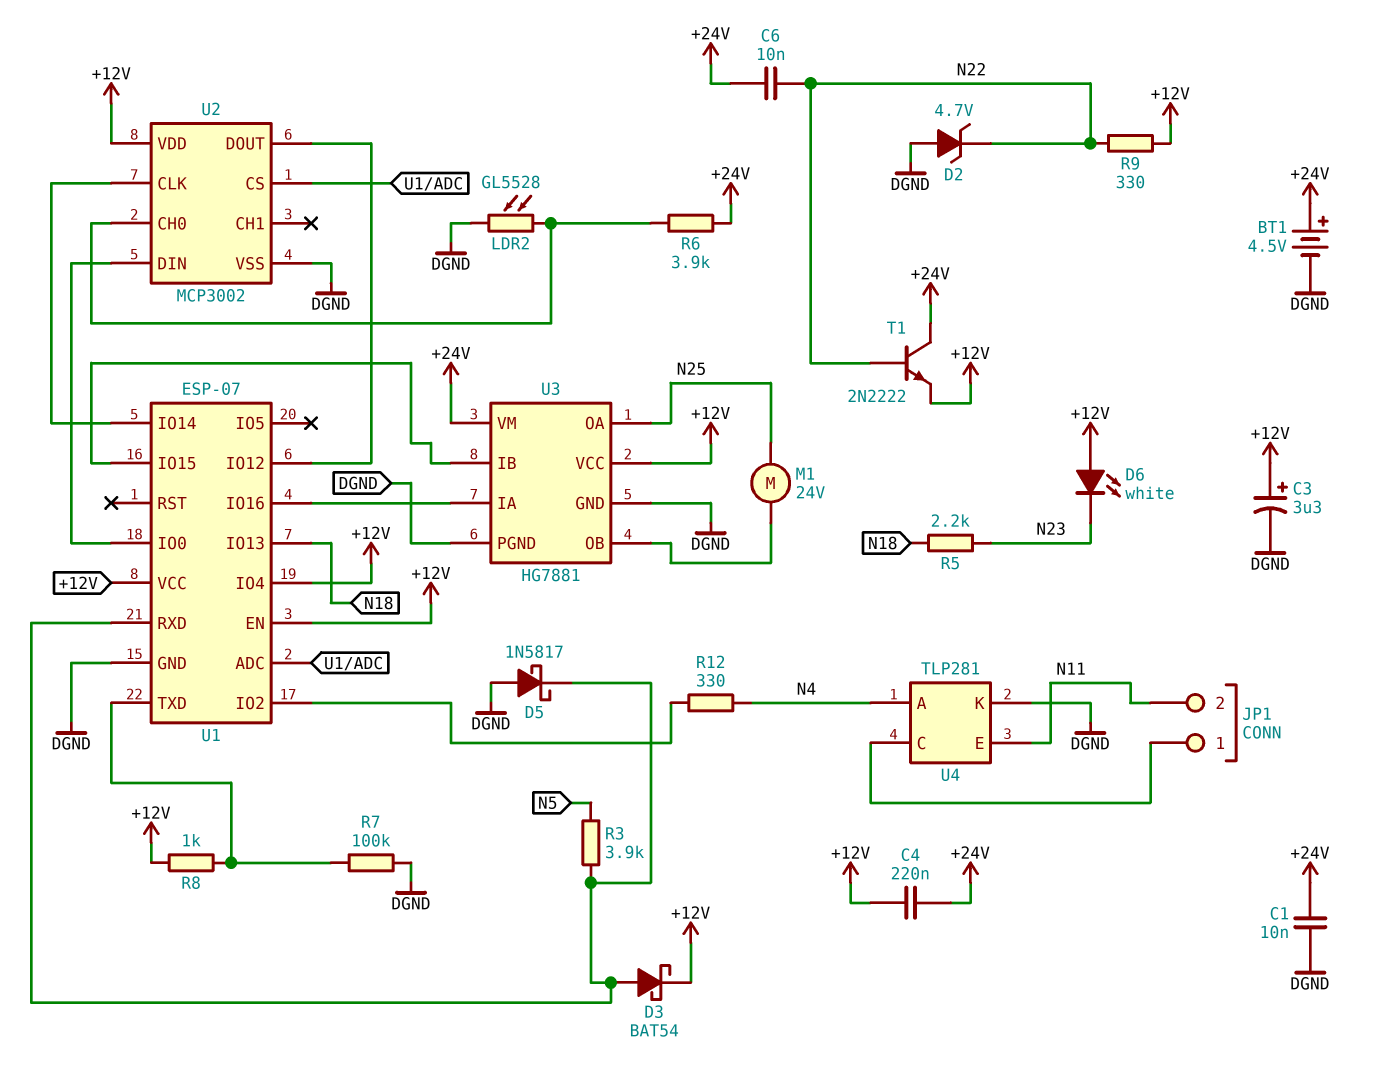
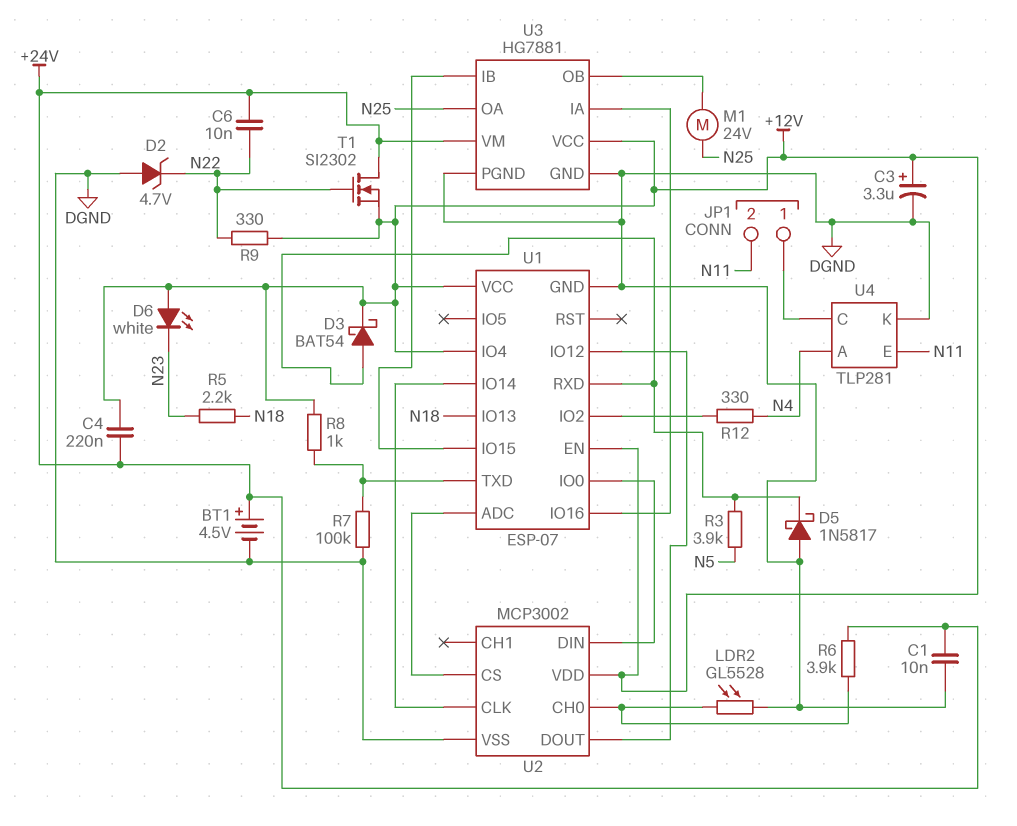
T1: NPN 2N2222 (B N22, C +24V, E +12V) -> NMOS SI2302 (G N22, D +24V, S +12V)

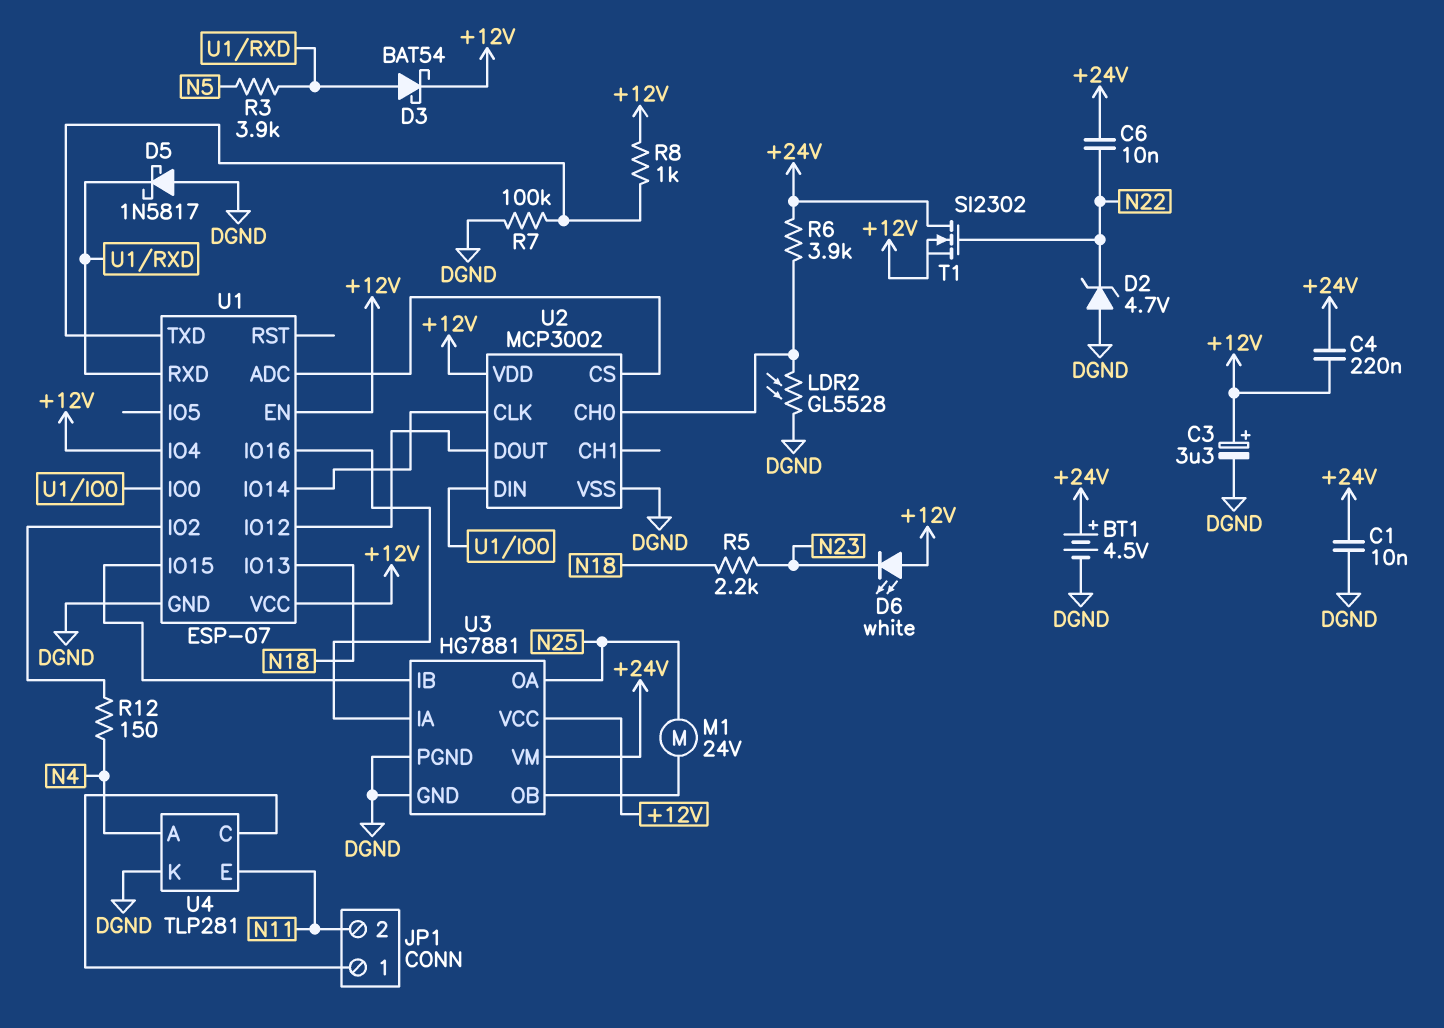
R9: 330 (+12V, N22) -> none
R12: 330 (N4, U1/IO2) -> 150 (N4, U1/IO2)

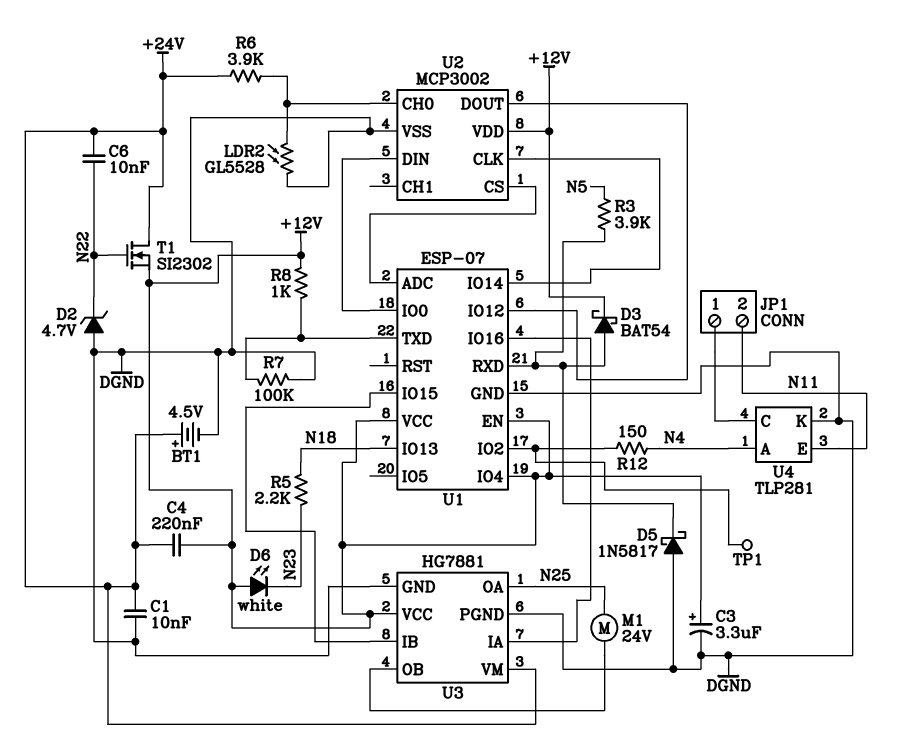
TP1: none -> test point (U1/IO2)

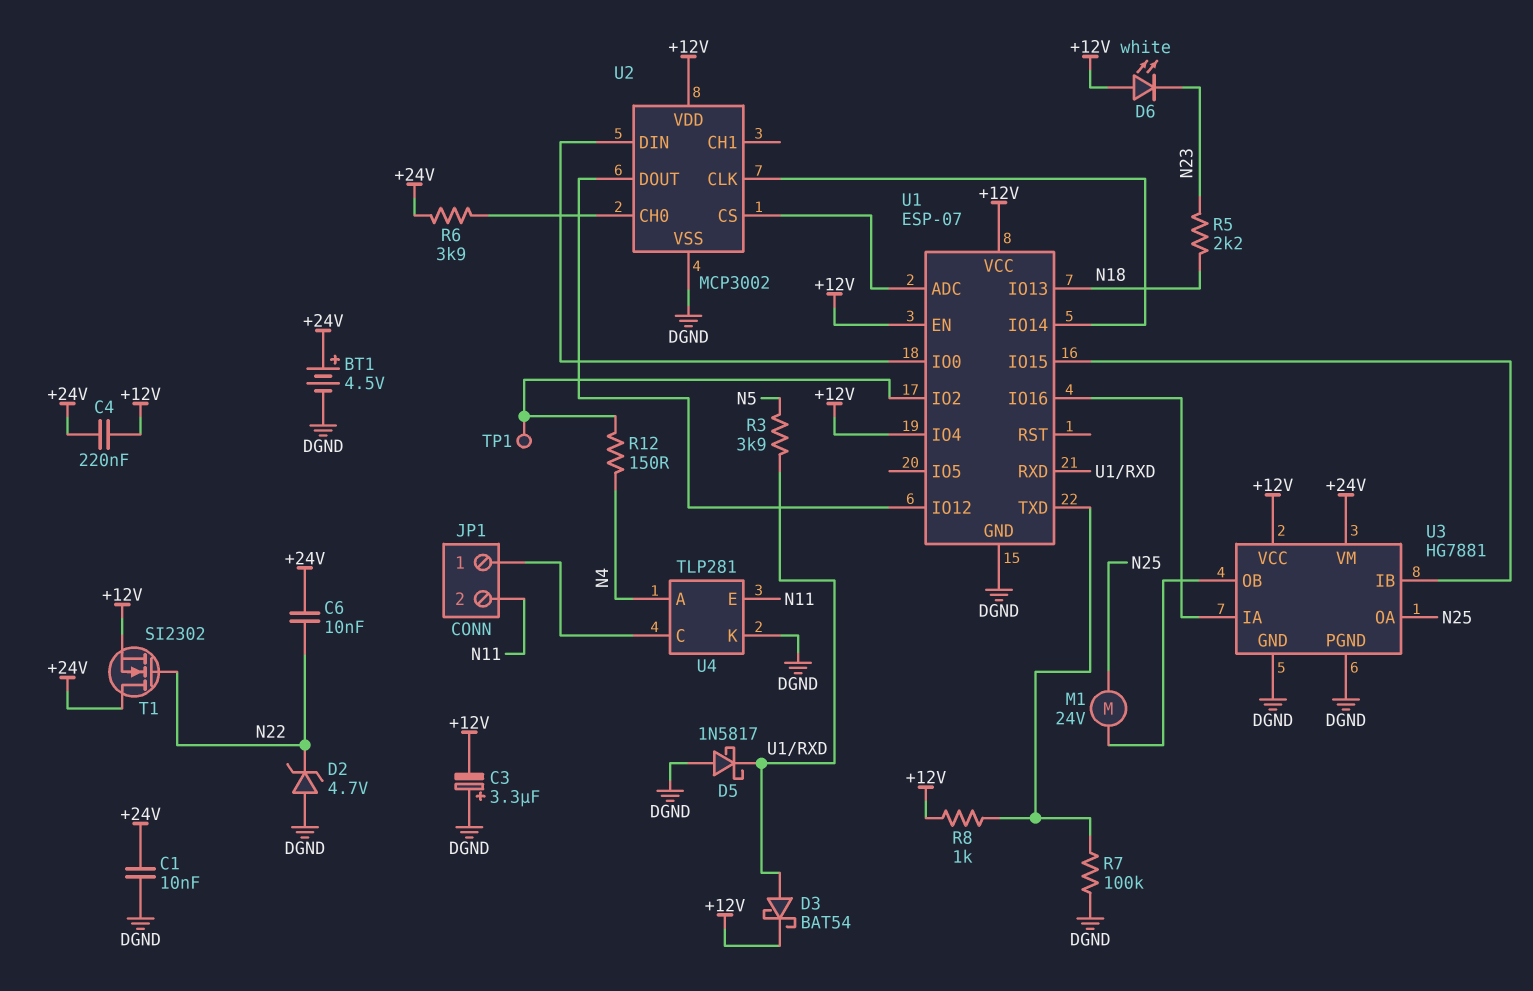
C3: 3.3uF (plus +12V, minus DGND) -> 3.3uF (plus DGND, minus +12V)
LDR2: GL5528 (DGND, U2/CH0) -> none

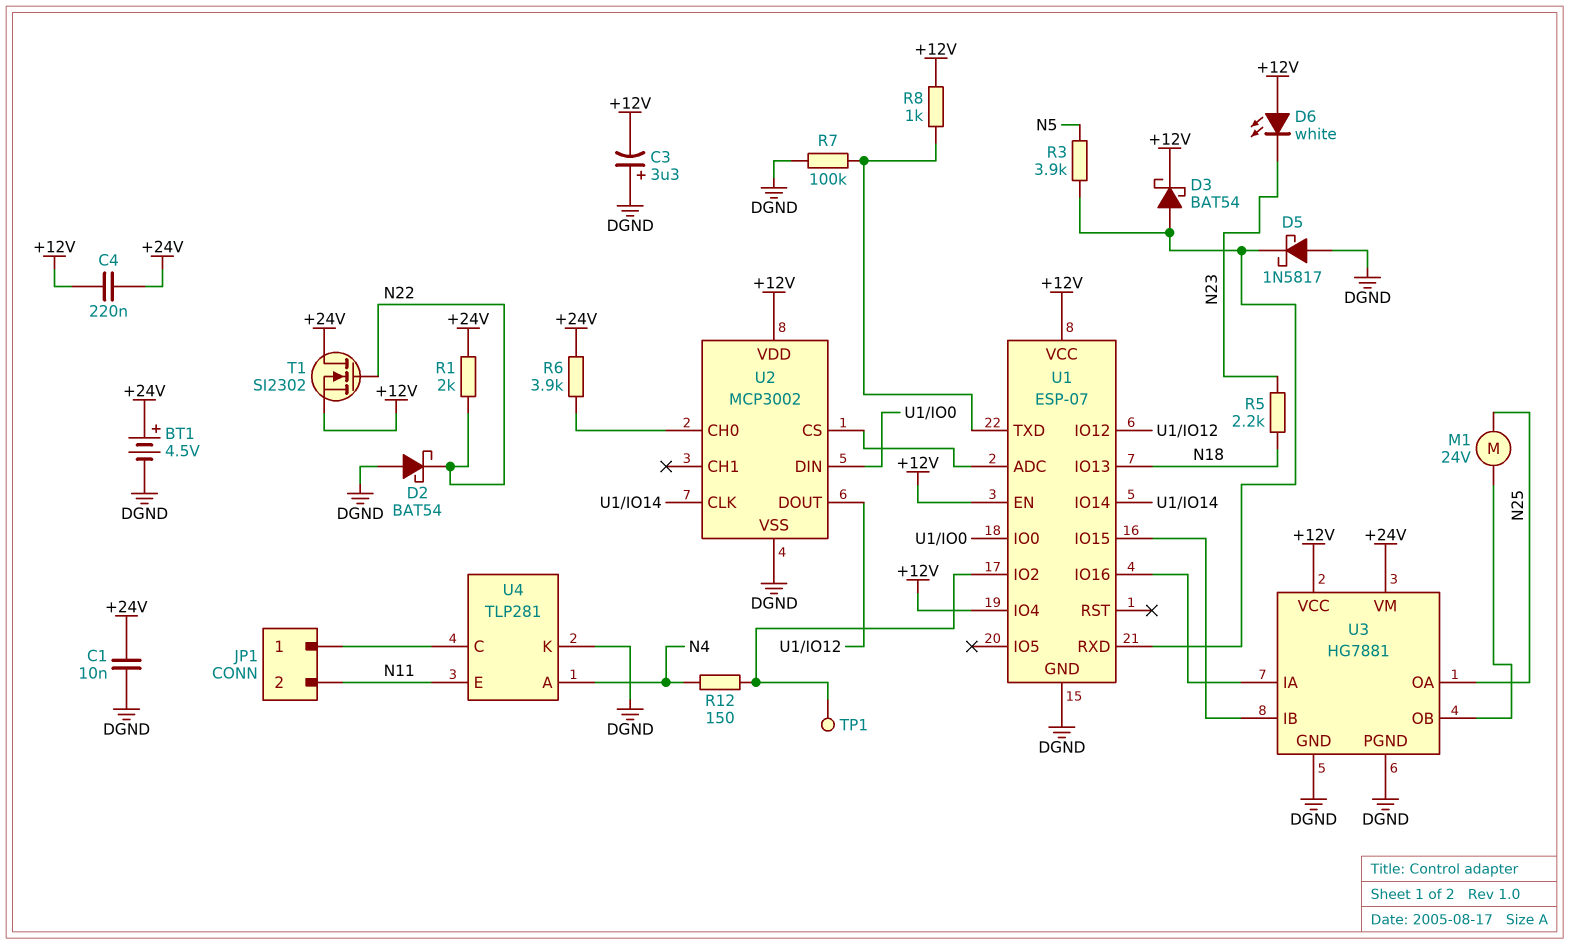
C6: 10nF (+24V, N22) -> none
D2: zener 4.7V (A DGND, K N22) -> schottky BAT54 (A DGND, K N22)
R1: none -> 2k (+24V, N22)

